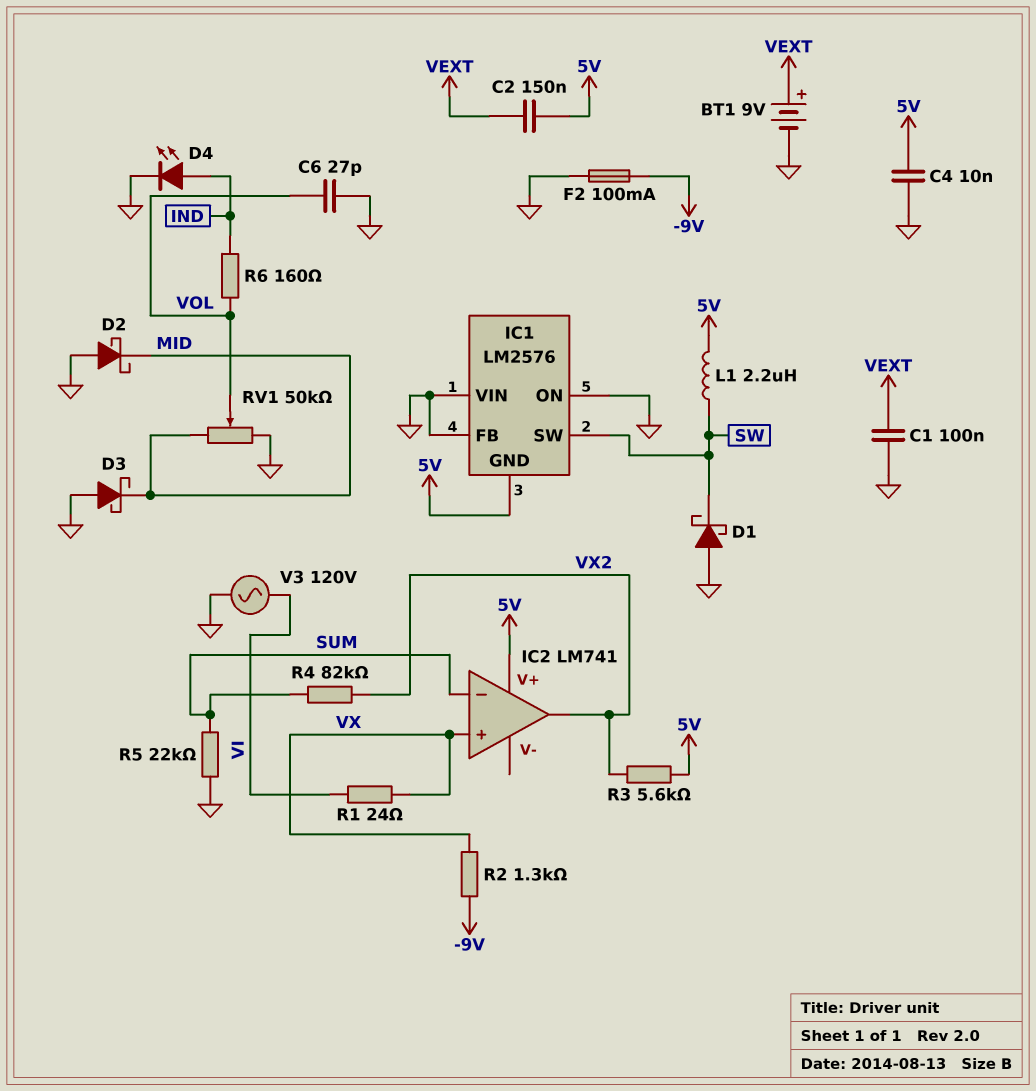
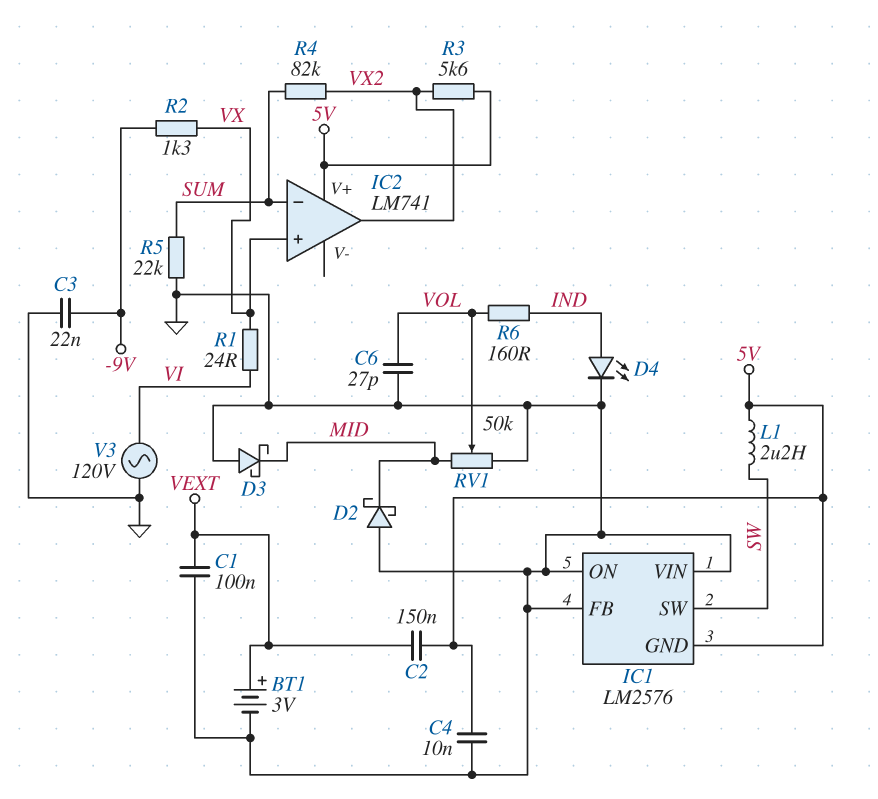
BT1: 9V (plus VEXT, minus GND) -> 3V (plus VEXT, minus GND)
C3: none -> 22nF (-9V, GND)
D1: schottky (A GND, K SW) -> none
F2: 100mA (-9V, GND) -> none

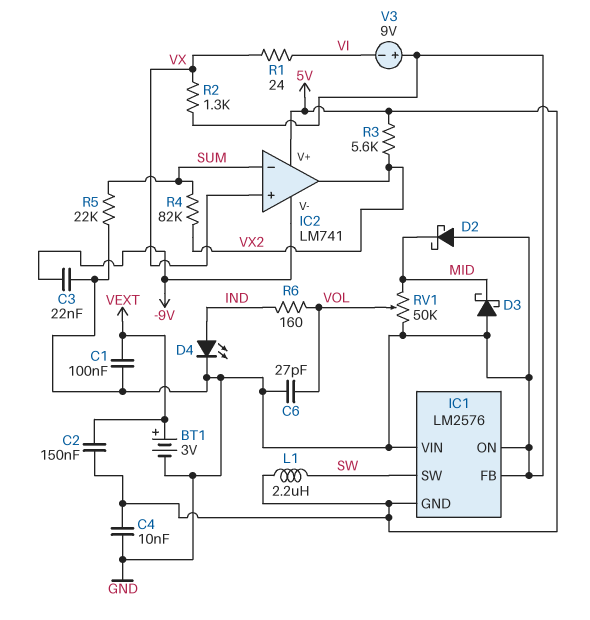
IC2 pin V-: none -> -9V
R2: 1.3k (-9V, VX) -> 1.3k (GND, VX)
V3: AC 120V (GND, VI) -> 9V (plus GND, minus VI)

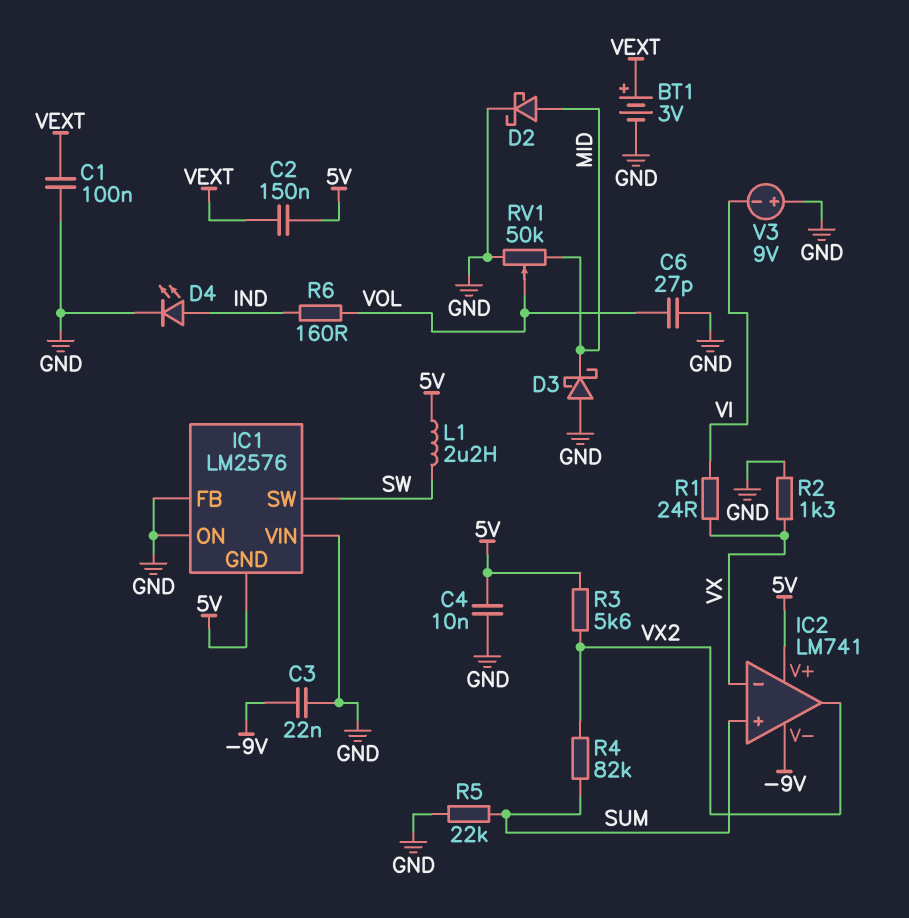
D2: schottky (A GND, K MID) -> schottky (A MID, K GND)
IC2 pin in+: VX -> SUM
IC2 pin in-: SUM -> VX

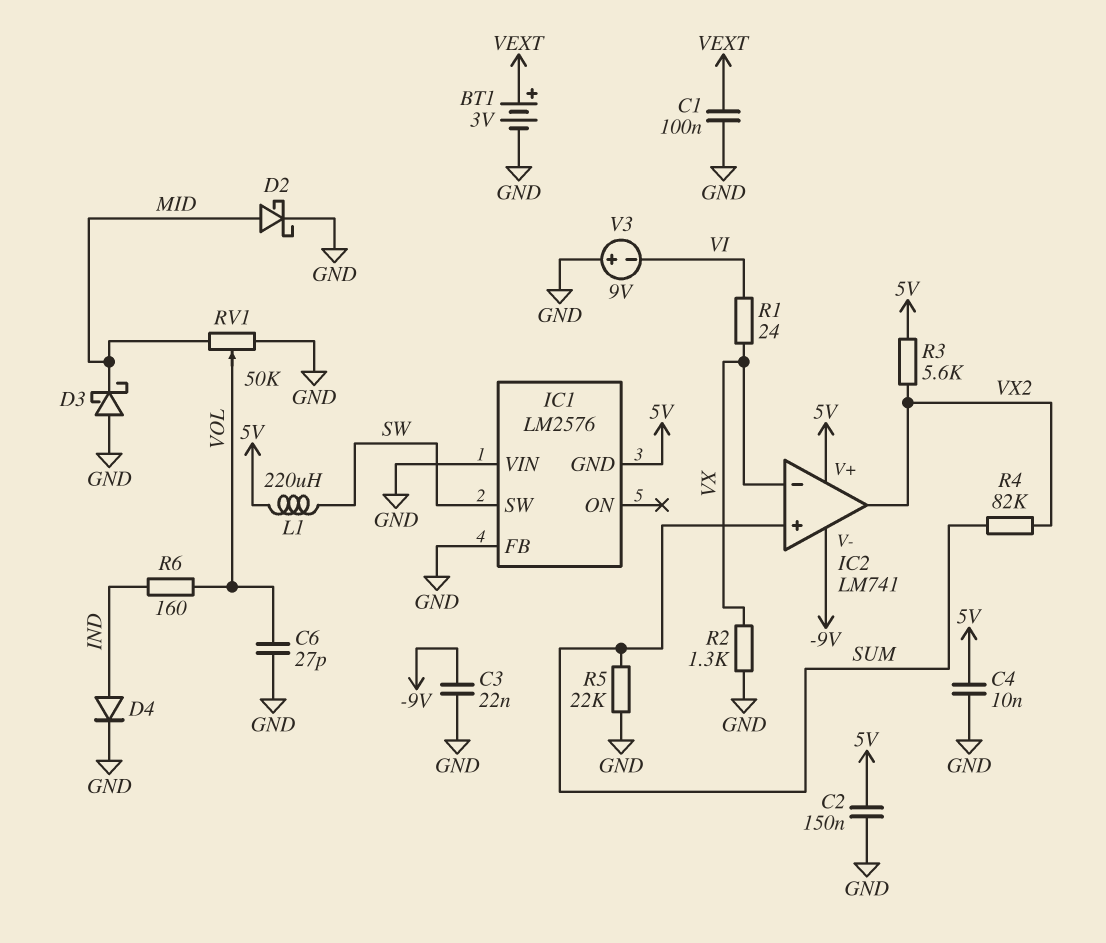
C2: 150nF (5V, VEXT) -> 150nF (5V, GND)
D4: LED (A IND, K GND) -> diode (A IND, K GND)
IC1 pin ON: GND -> none
L1: 2.2uH (5V, SW) -> 220uH (5V, SW)

